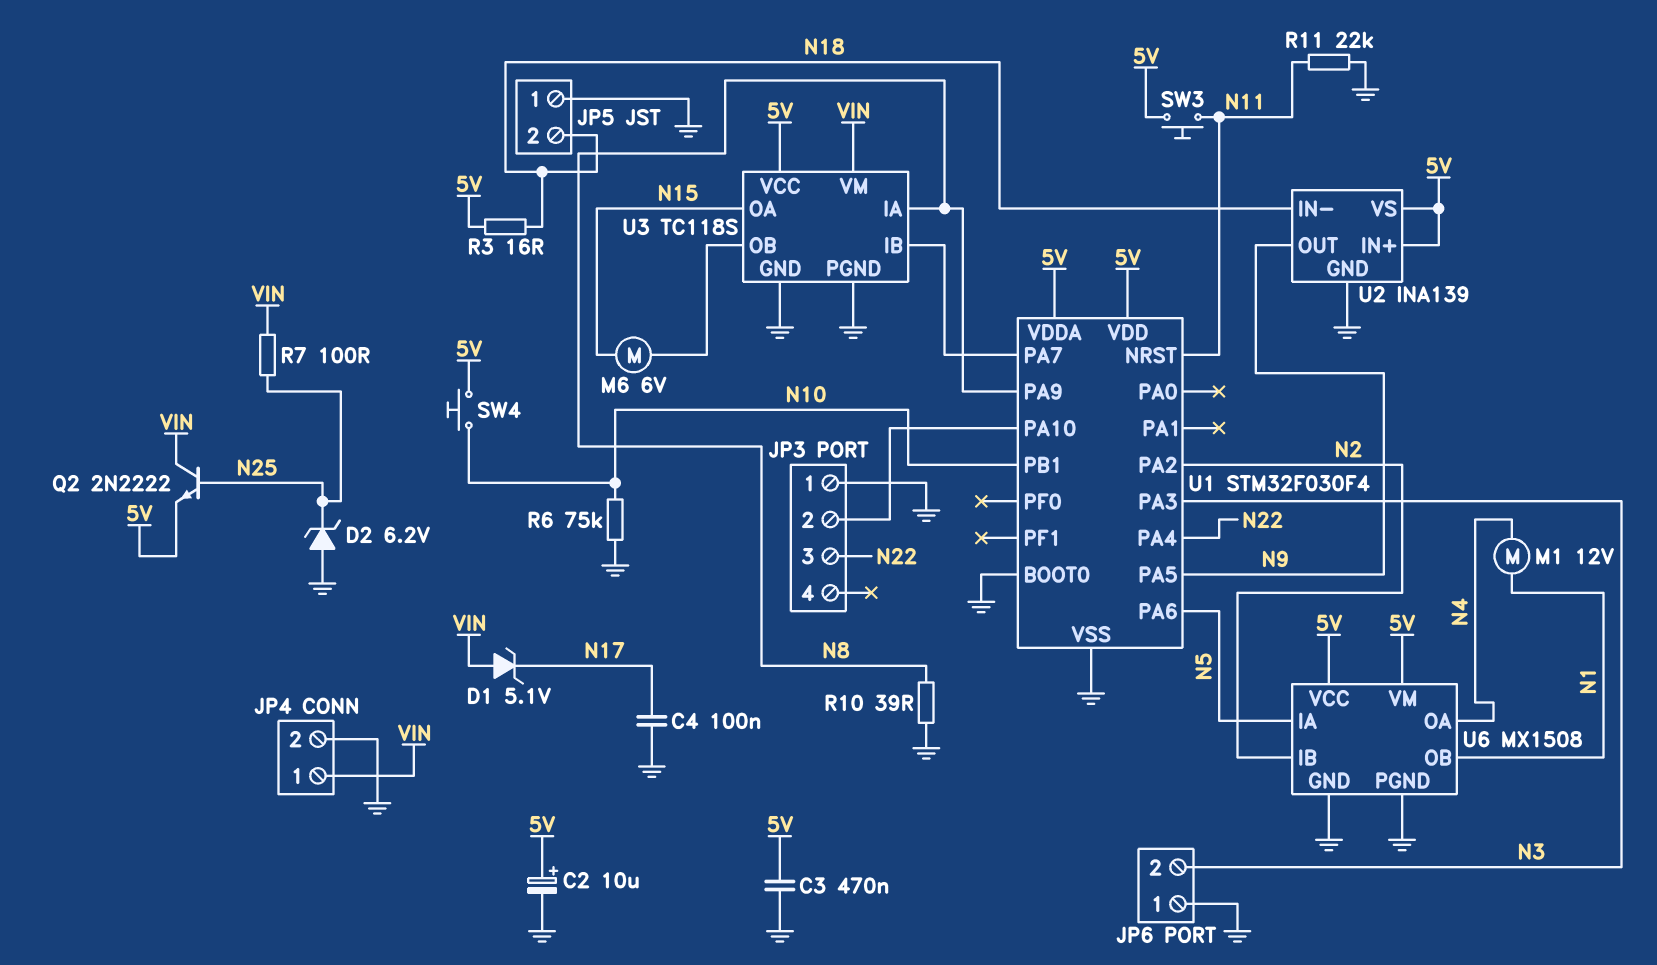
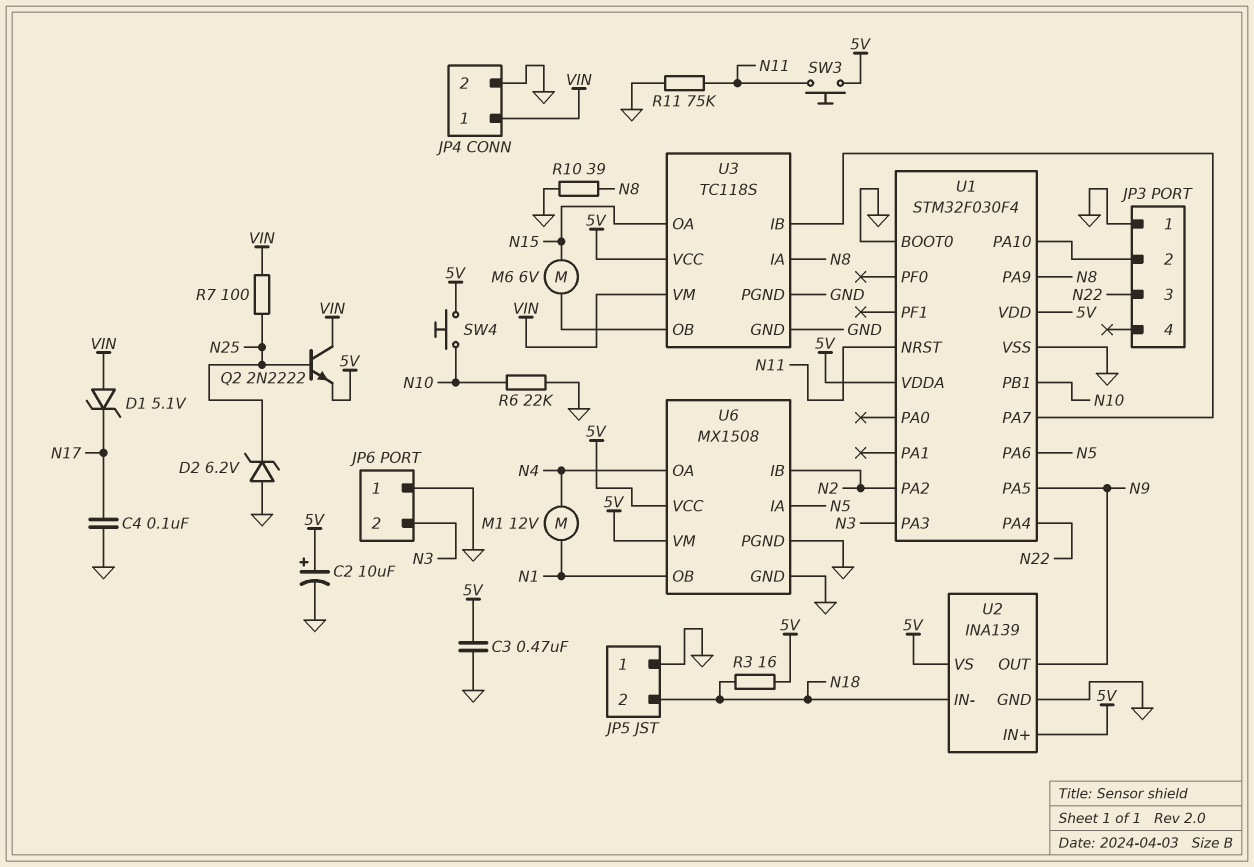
R6: 75k (GND, N10) -> 22k (GND, N10)
R11: 22k (GND, N11) -> 75k (GND, N11)

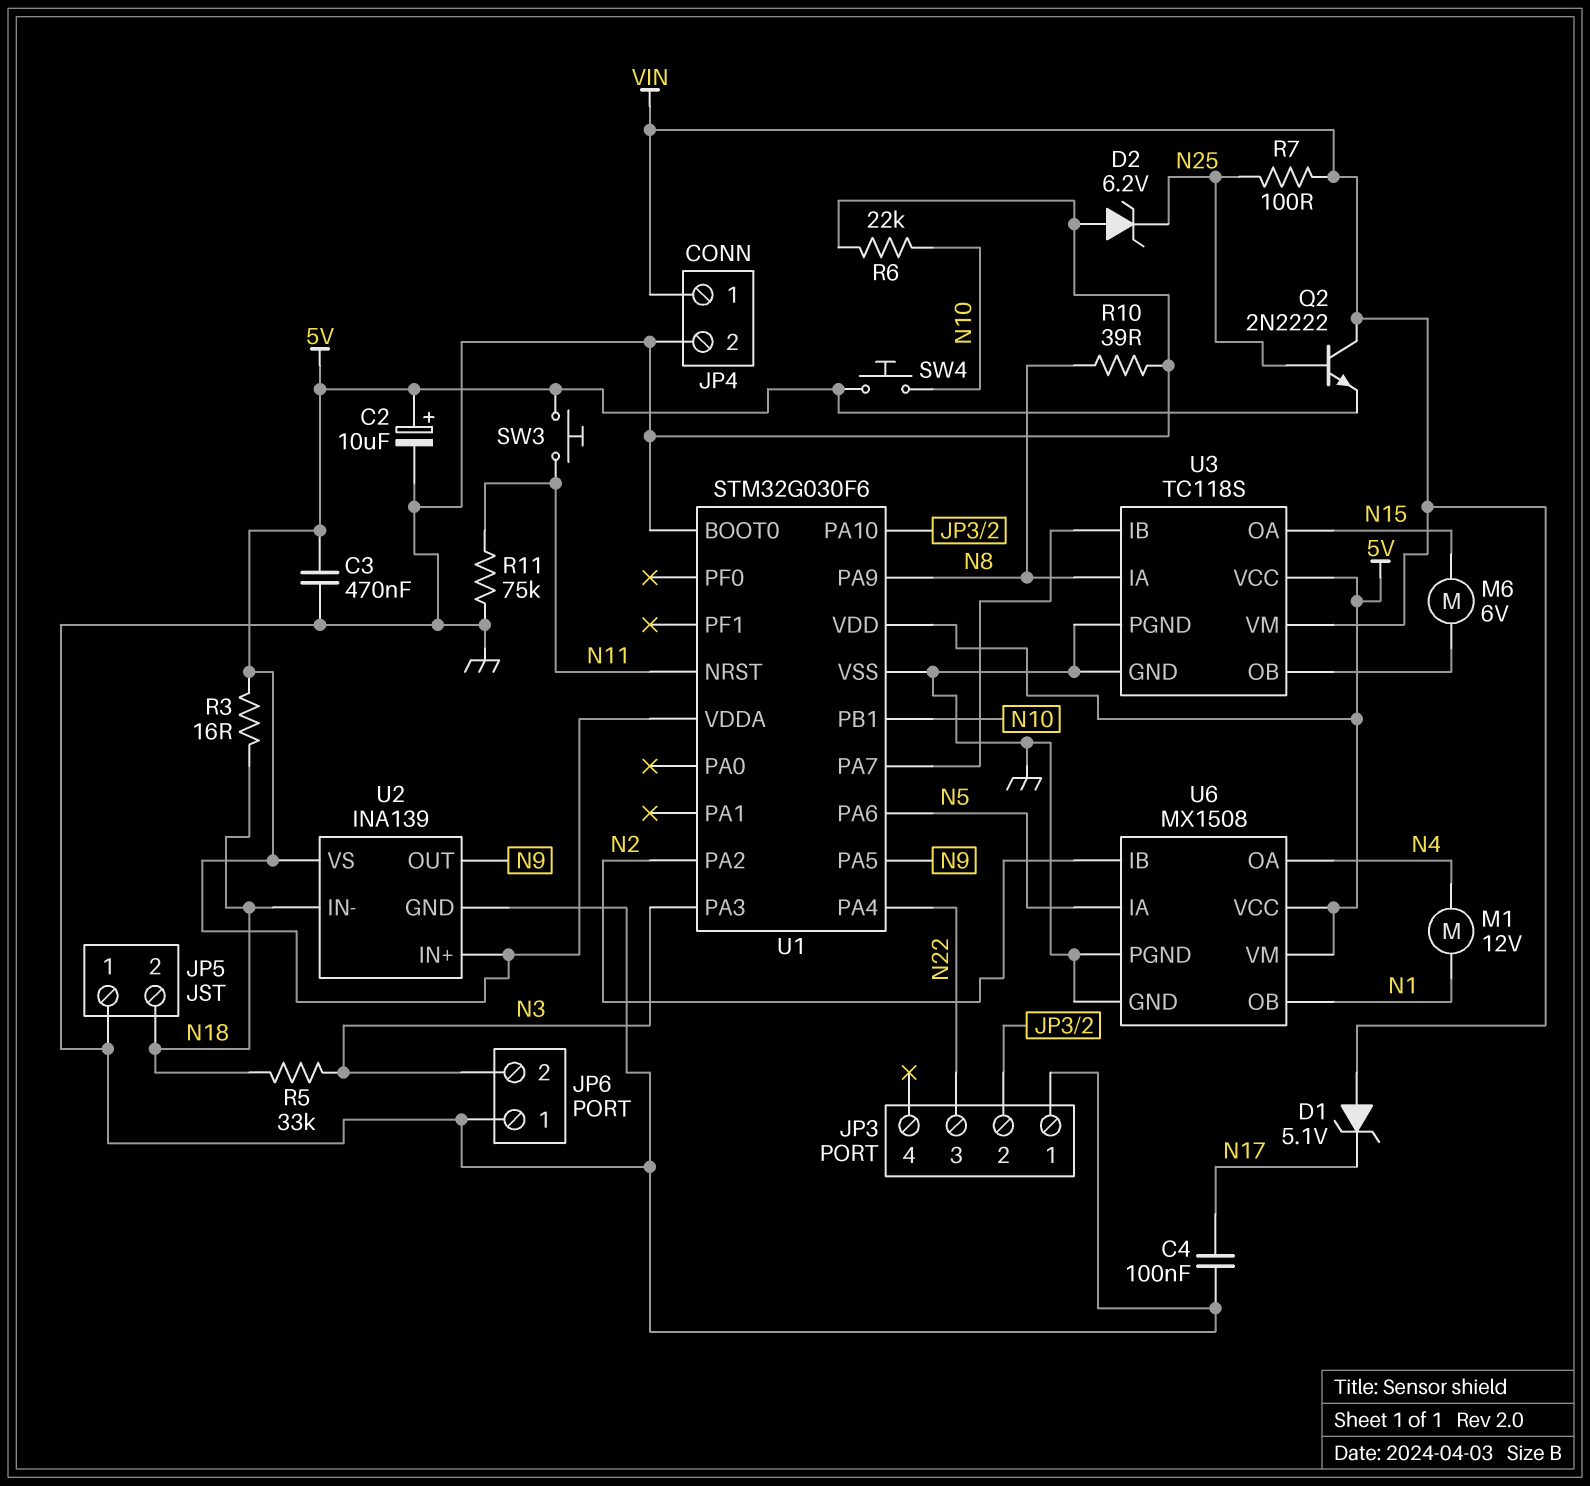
R5: none -> 33k (N3, N18)
U1: STM32F030F4 -> STM32G030F6

